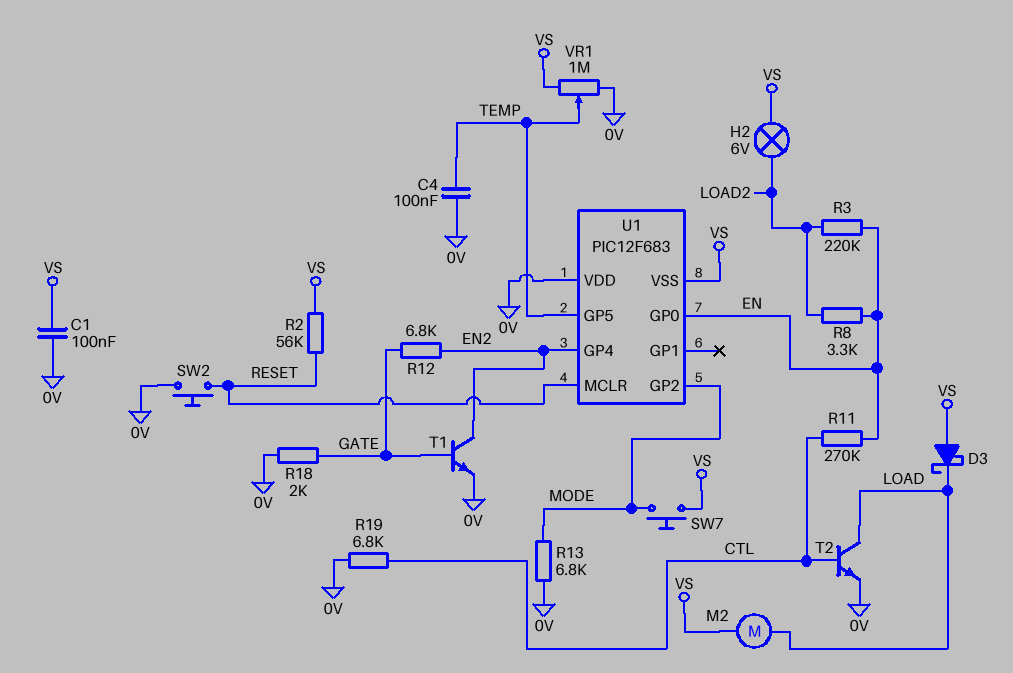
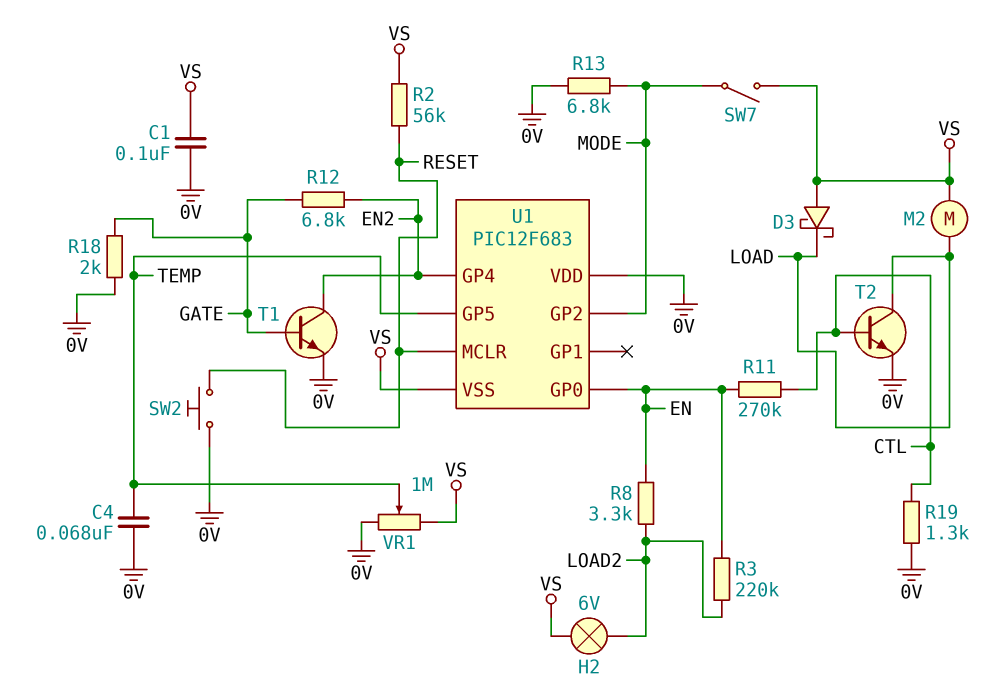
C4: 100nF (0V, TEMP) -> 68nF (0V, TEMP)
R19: 6.8k (0V, CTL) -> 1.3k (0V, CTL)
SW7: button (MODE, VS) -> switch (MODE, VS)

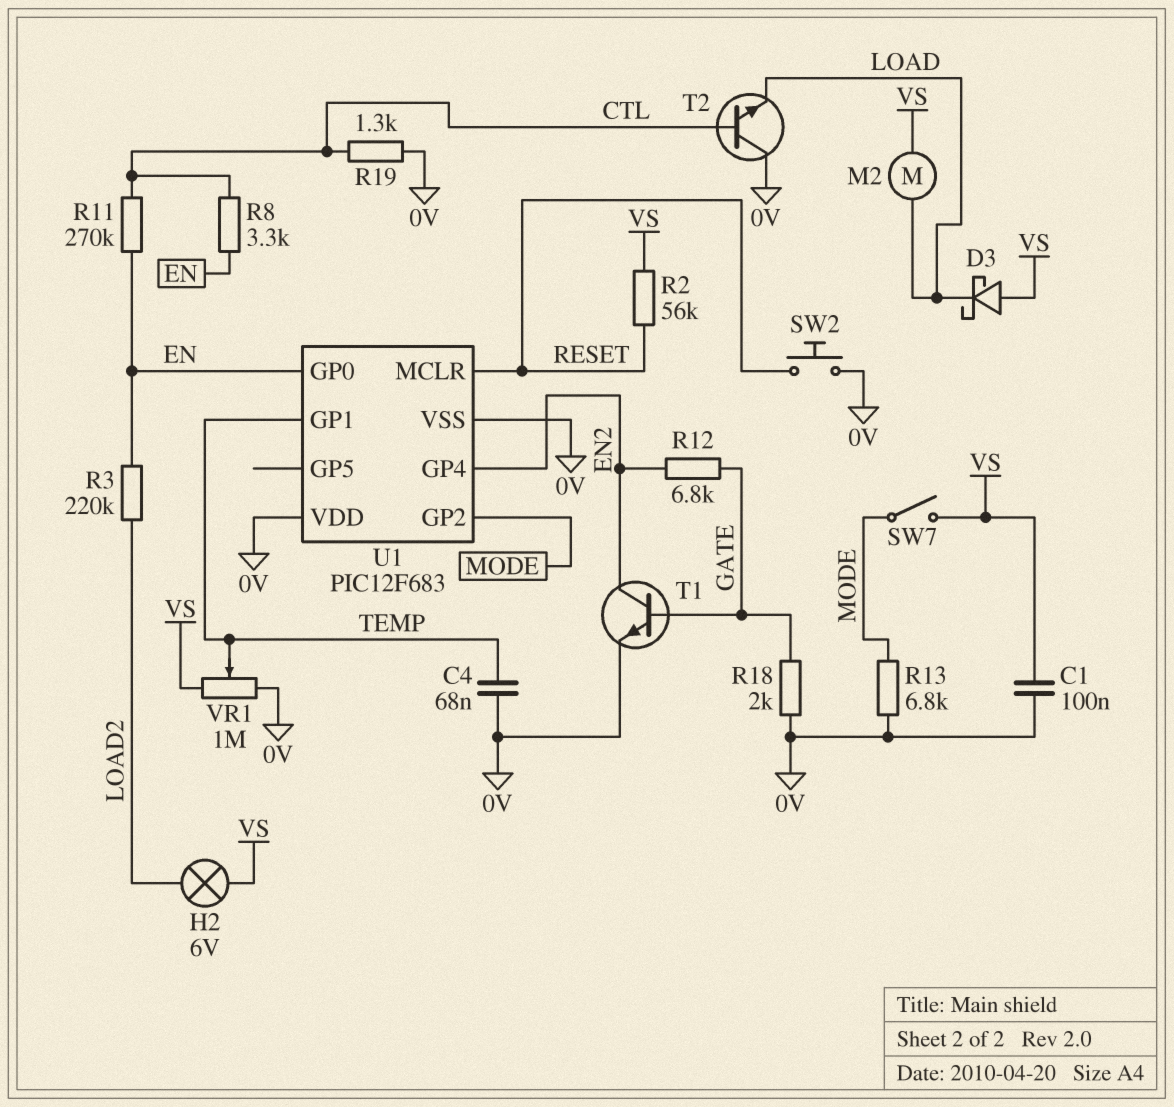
R8: 3.3k (EN, LOAD2) -> 3.3k (CTL, EN)
T2: NPN (B CTL, C LOAD, E 0V) -> NPN (B CTL, C 0V, E LOAD)
U1 pin GP1: none -> TEMP
U1 pin GP5: TEMP -> none
U1 pin VSS: VS -> 0V

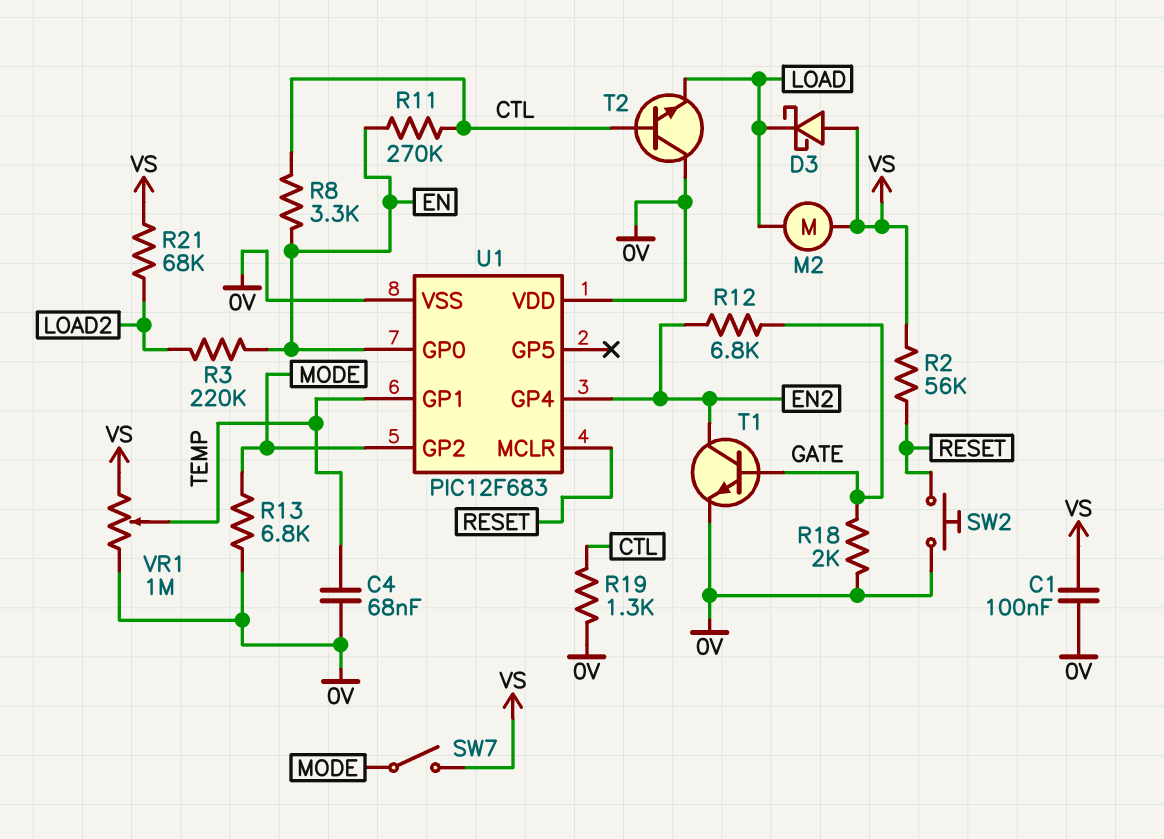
H2: lamp 6V (LOAD2, VS) -> none
R21: none -> 68k (LOAD2, VS)

